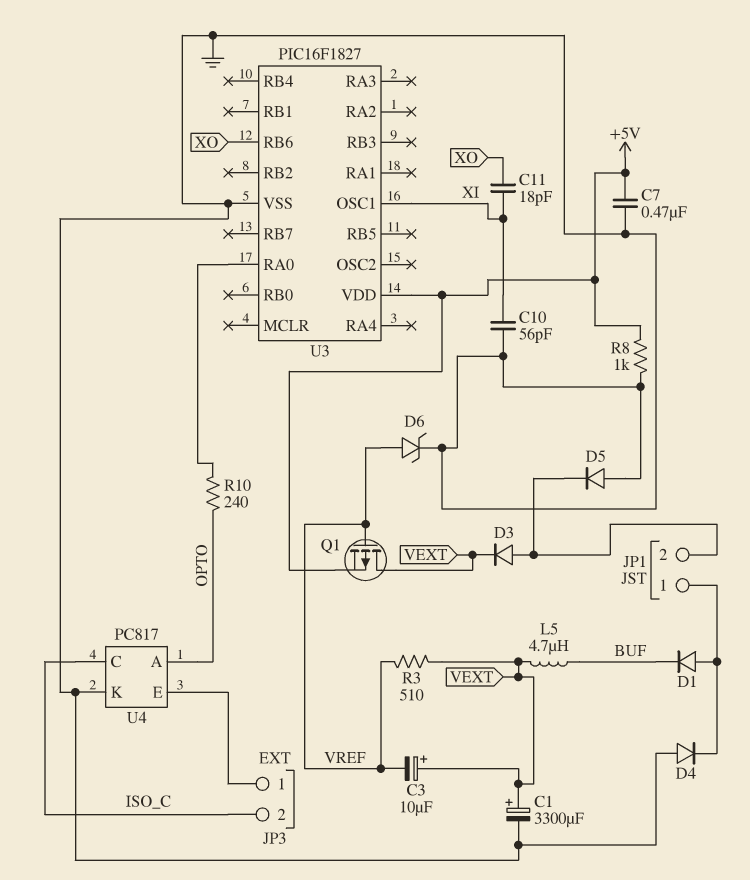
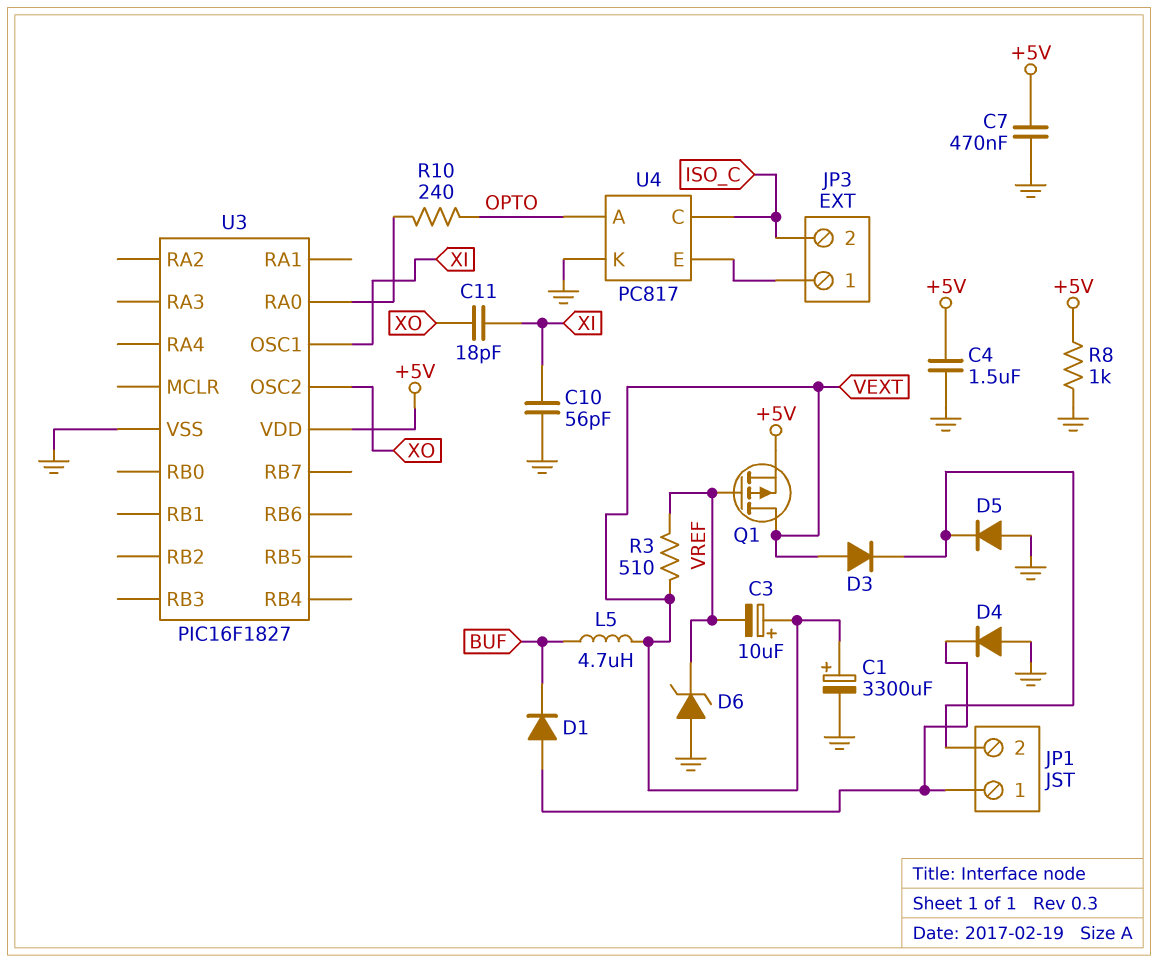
C4: none -> 1.5uF (+5V, GND)
D3: diode (A JP1/2, K VEXT) -> diode (A VEXT, K JP1/2)
D6: zener (A VREF, K GND) -> zener (A GND, K VREF)
U3 pin OSC2: none -> XO
U3 pin RB6: XO -> none

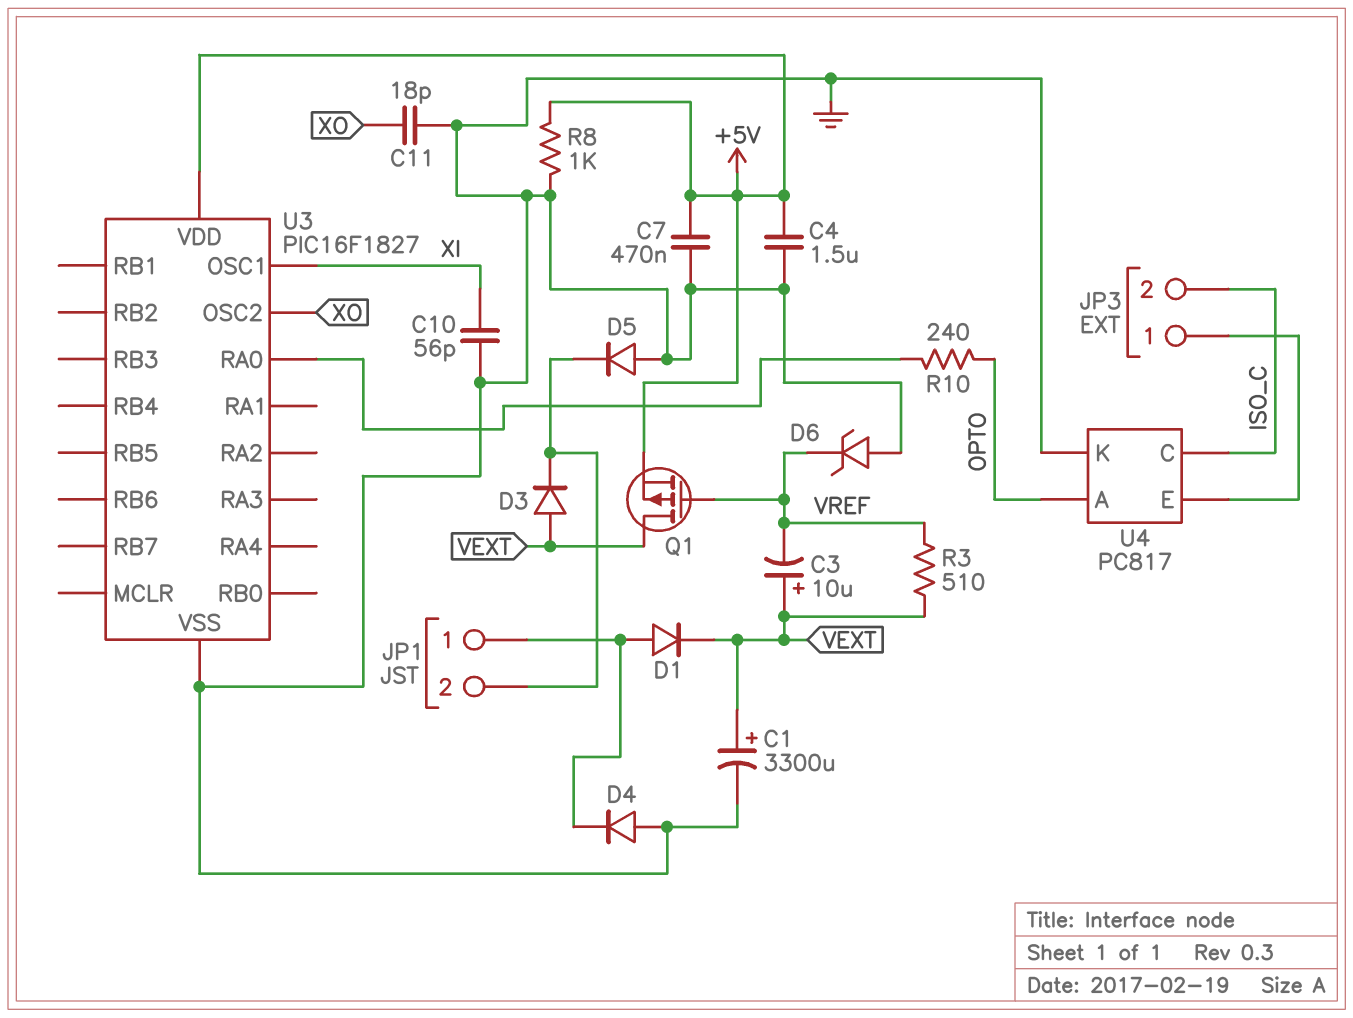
C11: 18pF (XI, XO) -> 18pF (GND, XO)
D1: diode (A JP1/1, K BUF) -> diode (A JP1/1, K VEXT)
L5: 4.7uH (BUF, VEXT) -> none

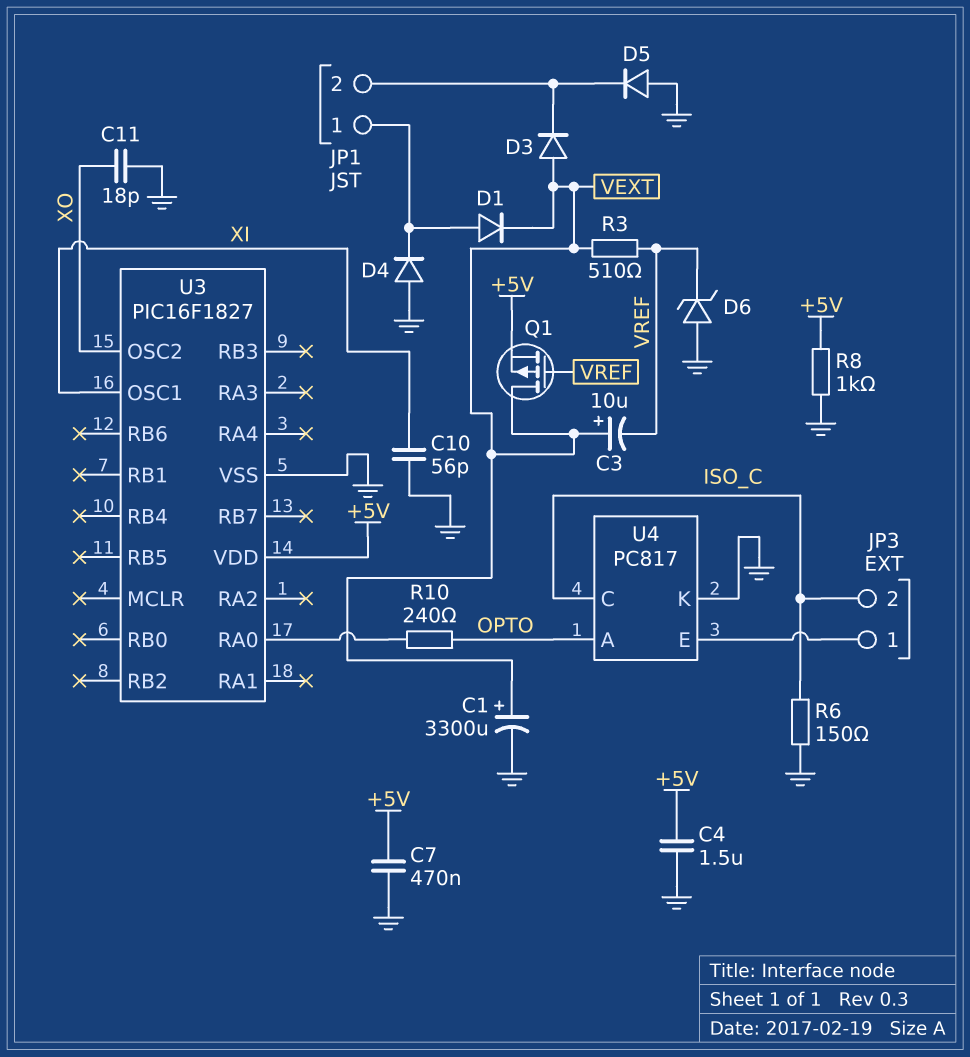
R6: none -> 150 (GND, ISO_C)

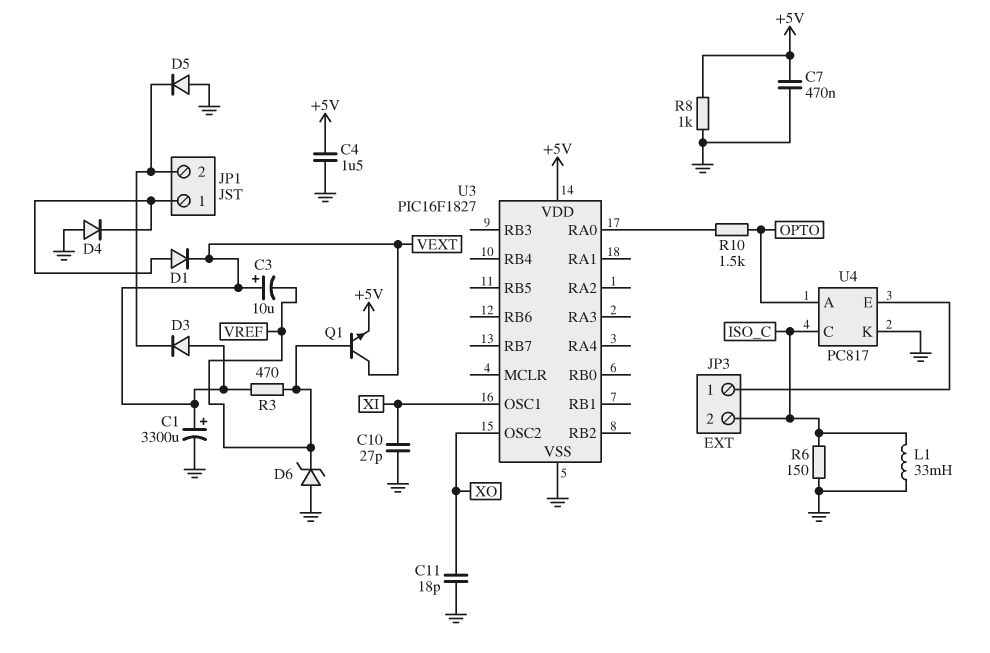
C10: 56pF (GND, XI) -> 27pF (GND, XI)
L1: none -> 33mH (GND, ISO_C)
Q1: PMOS (G VREF, D VEXT, S +5V) -> NPN (B VREF, C VEXT, E +5V)
R3: 510 (VEXT, VREF) -> 470 (VEXT, VREF)
R10: 240 (OPTO, U3/RA0) -> 1.5k (OPTO, U3/RA0)

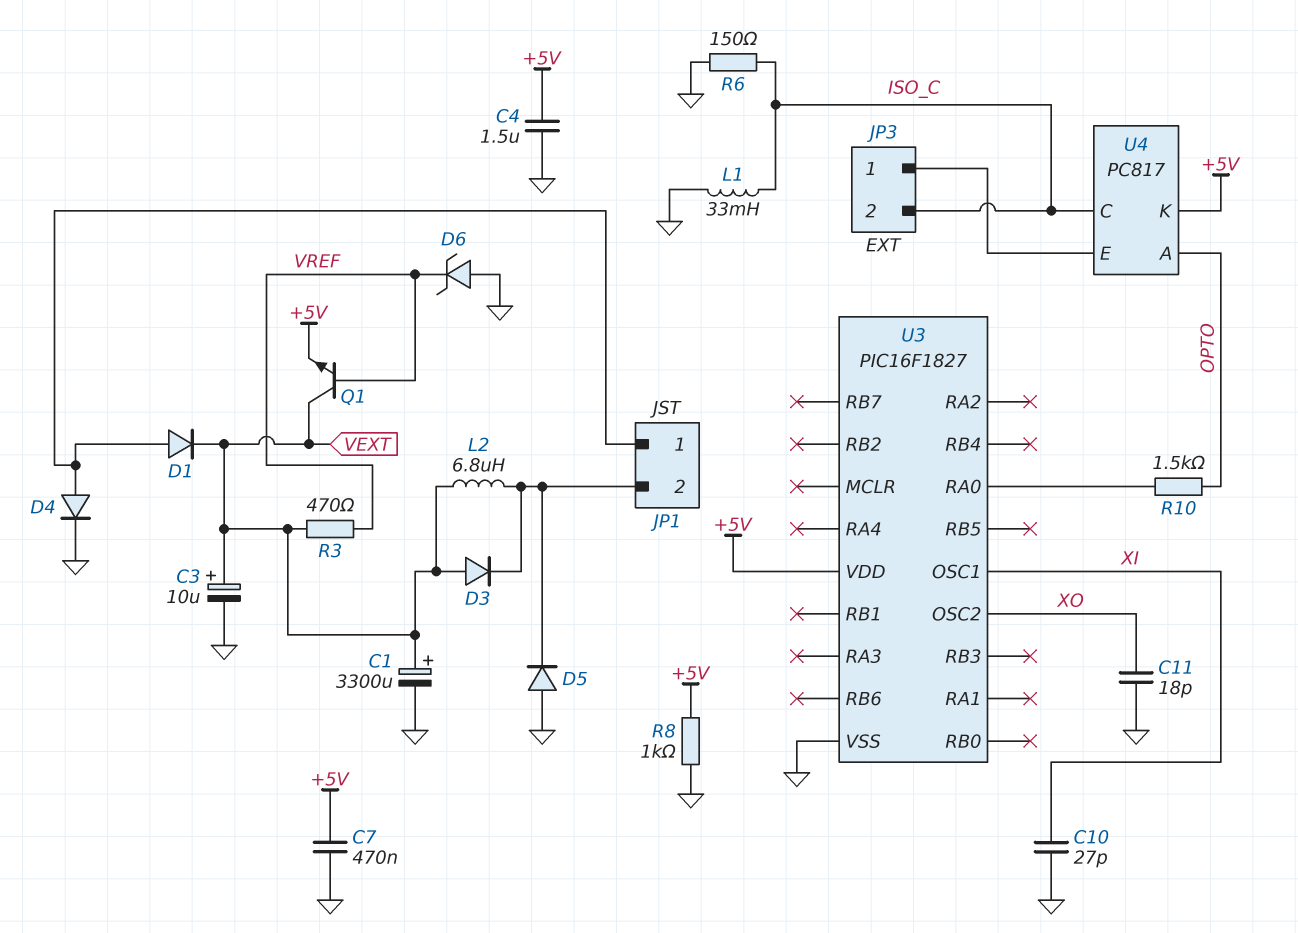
C3: 10uF (plus VEXT, minus VREF) -> 10uF (plus VEXT, minus GND)
D4: diode (A GND, K JP1/1) -> diode (A JP1/1, K GND)
L2: none -> 6.8uH (JP1/2, VEXT)
U4 pin K: GND -> +5V

